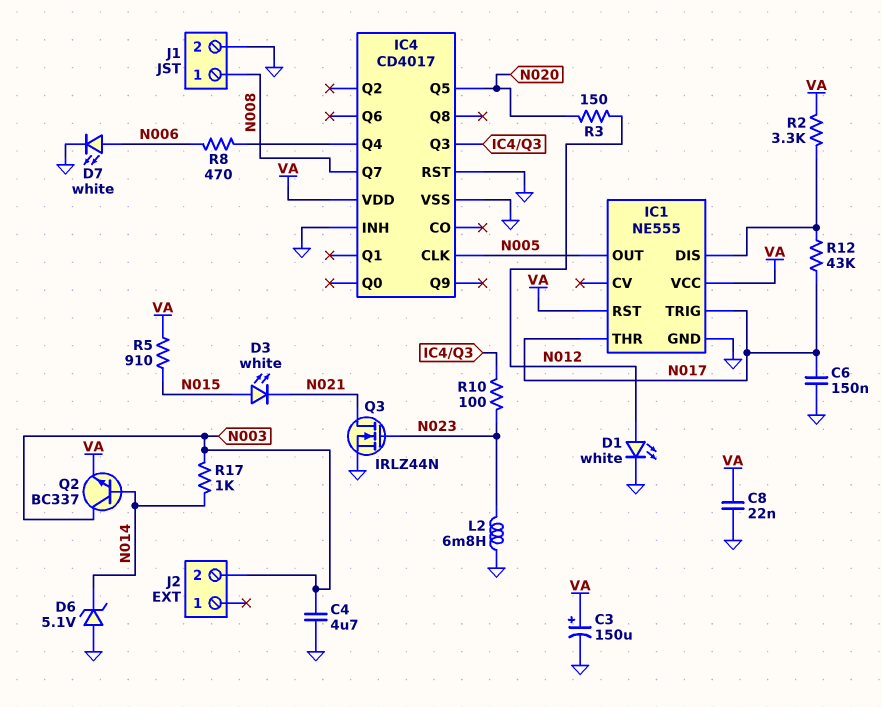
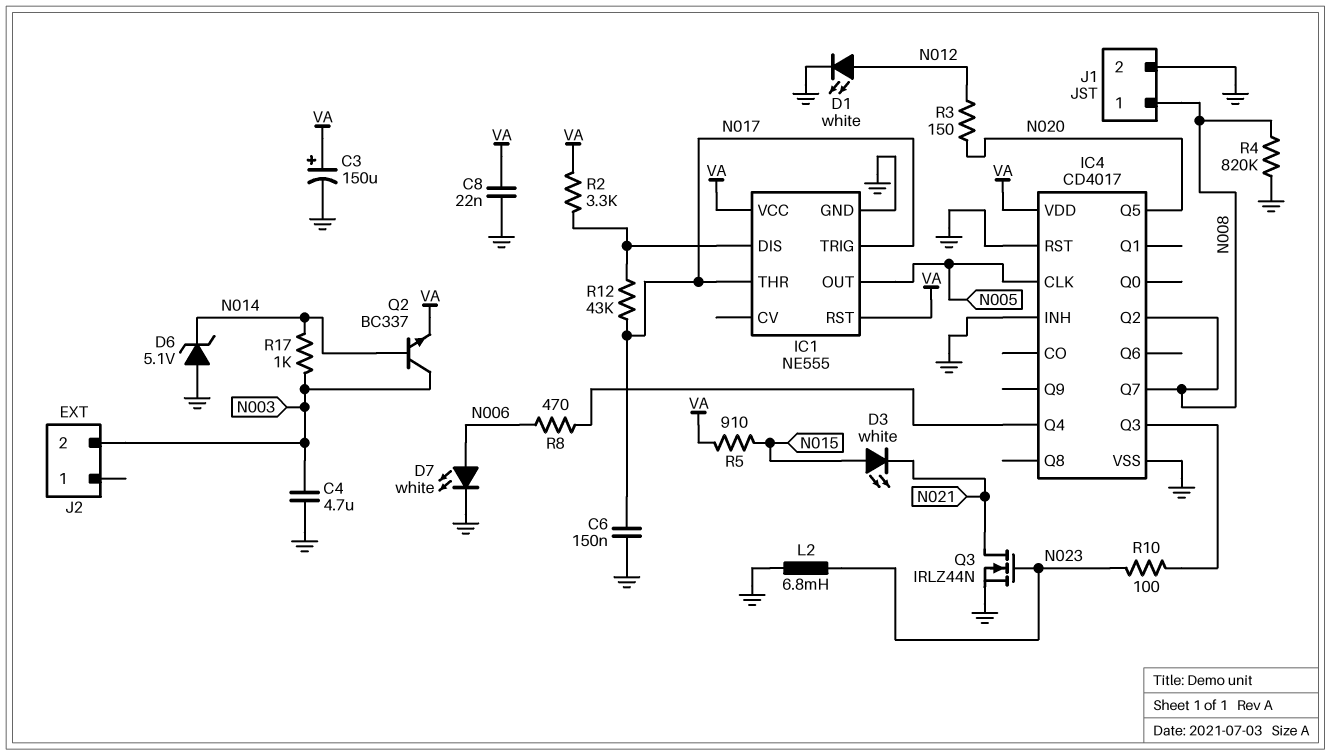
IC4 pin Q2: none -> N008
R4: none -> 820k (GND, N008)

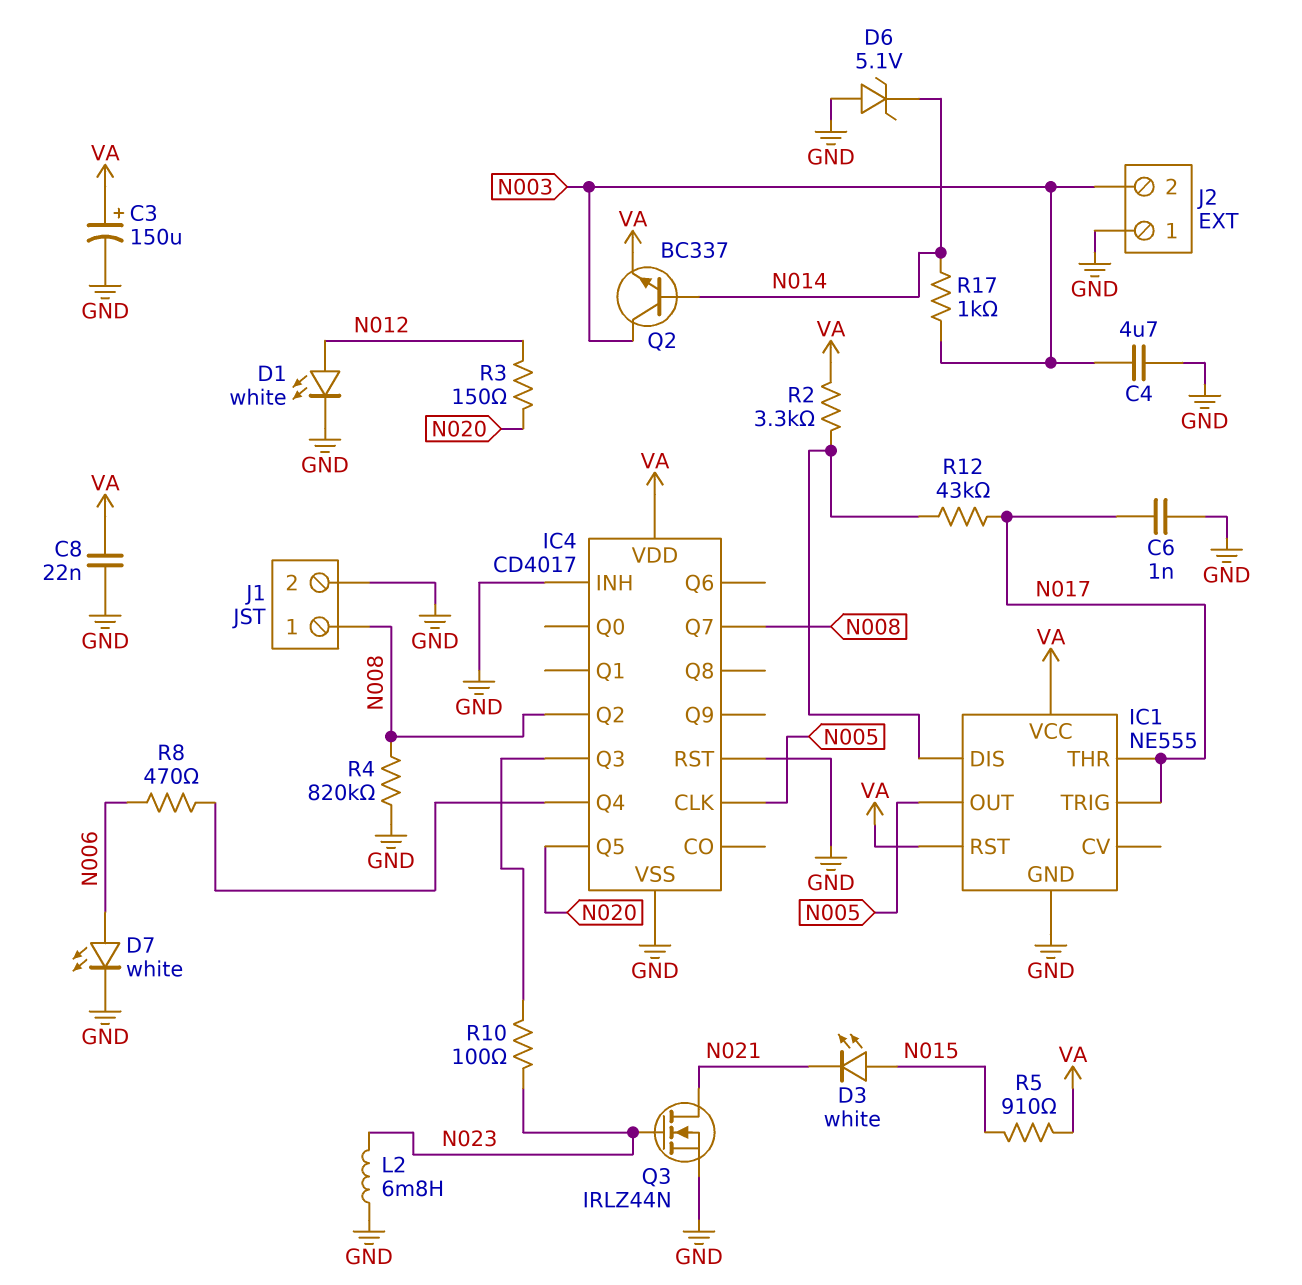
C6: 150nF (GND, N017) -> 1nF (GND, N017)
J2 pin 1: none -> GND

